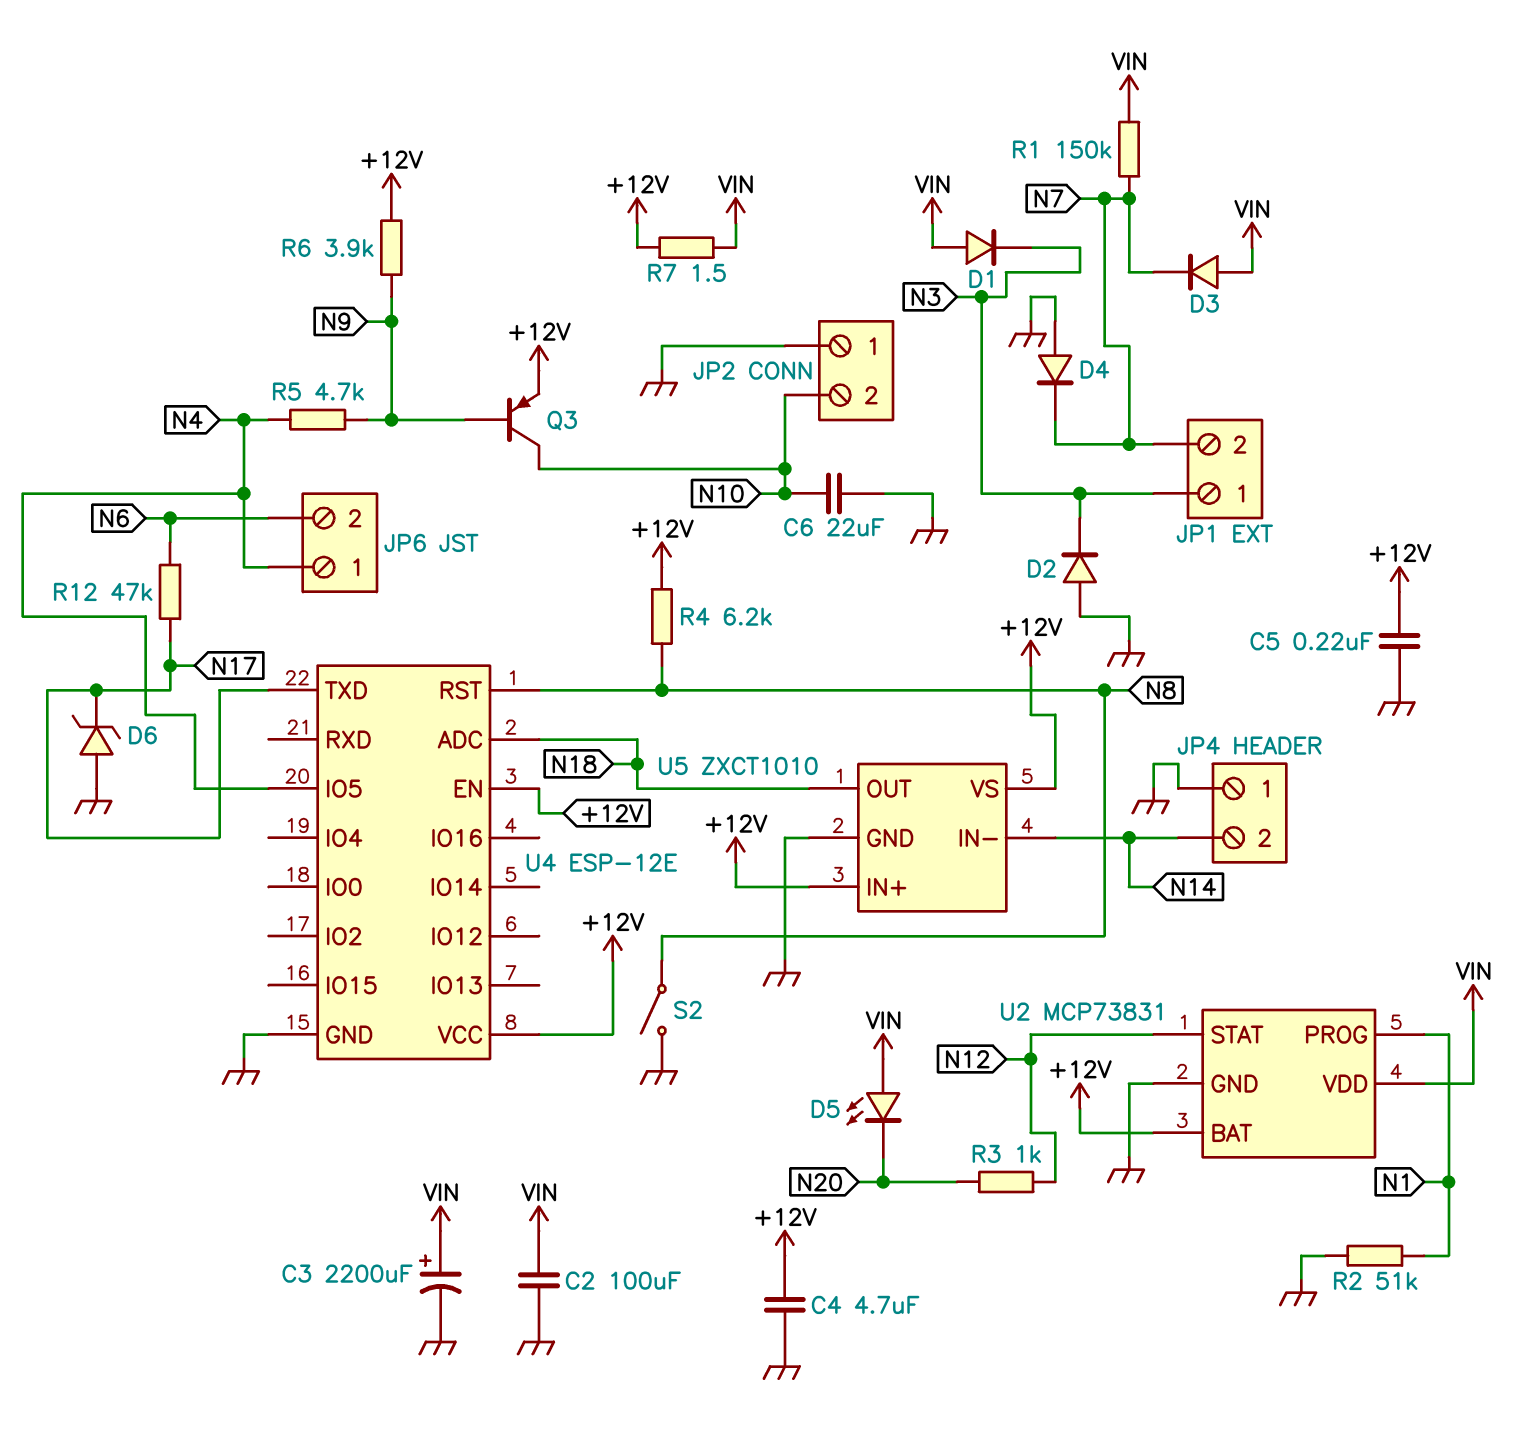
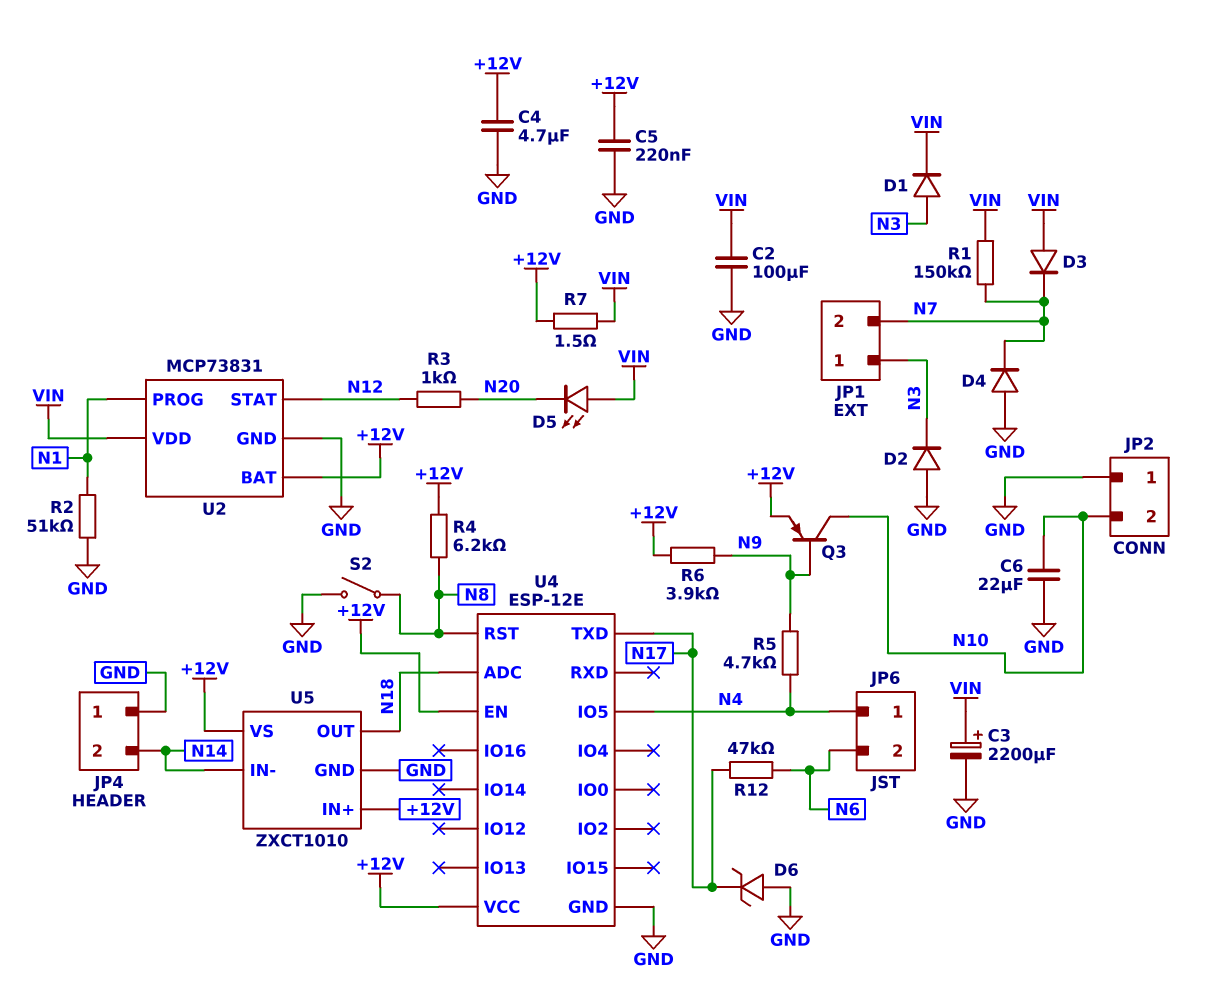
D1: diode (A VIN, K N3) -> diode (A N3, K VIN)

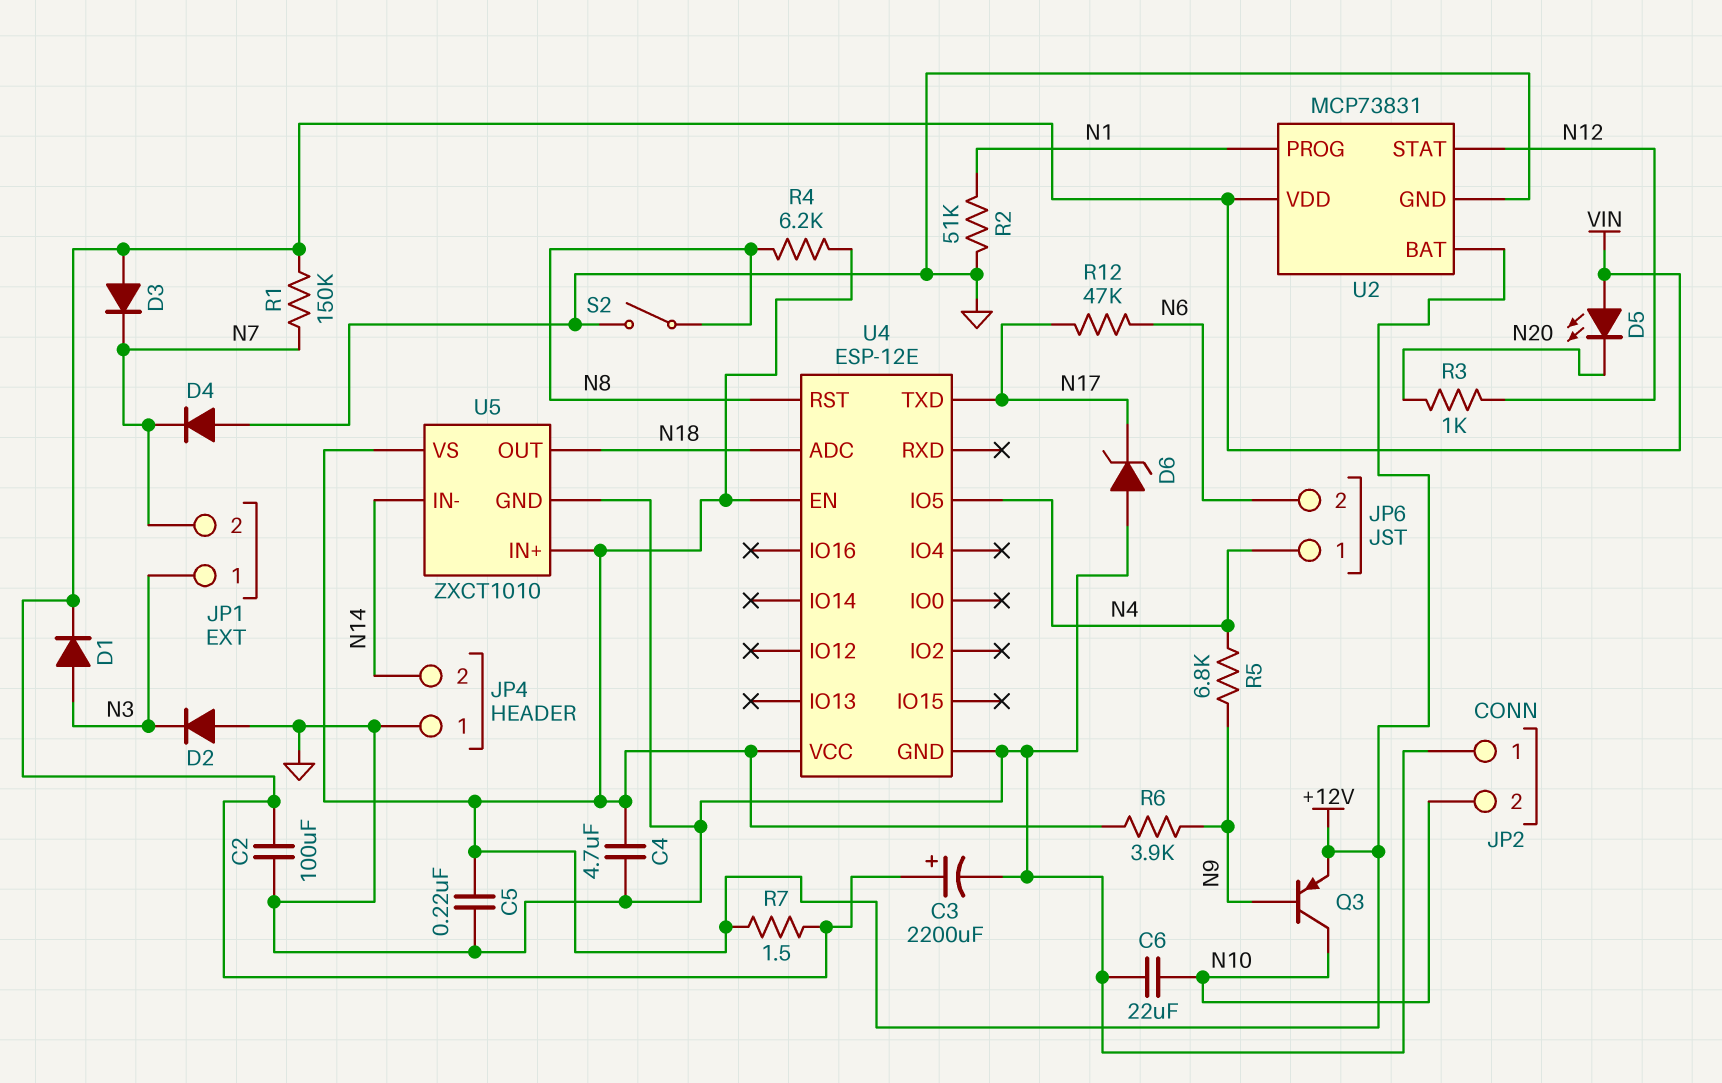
R5: 4.7k (N4, N9) -> 6.8k (N4, N9)

